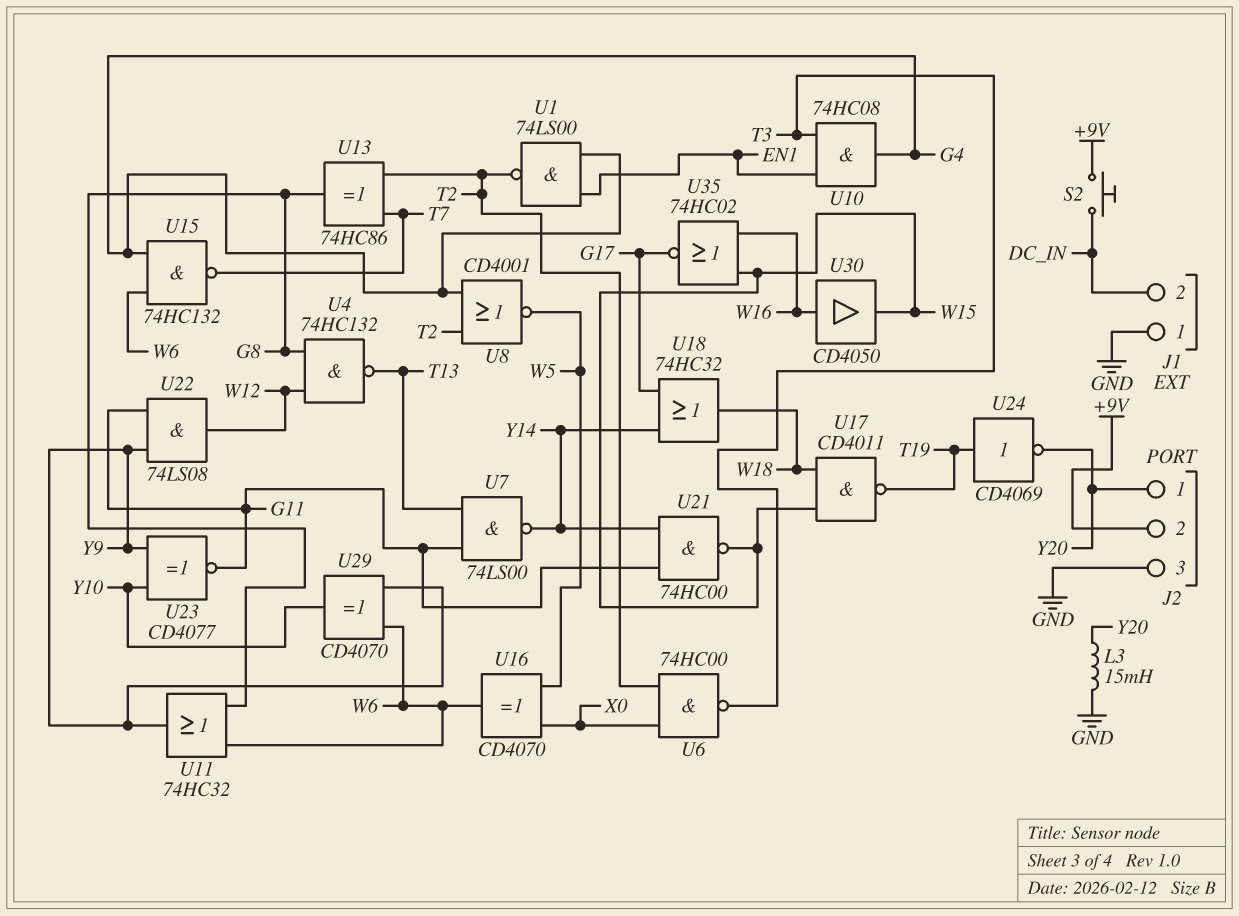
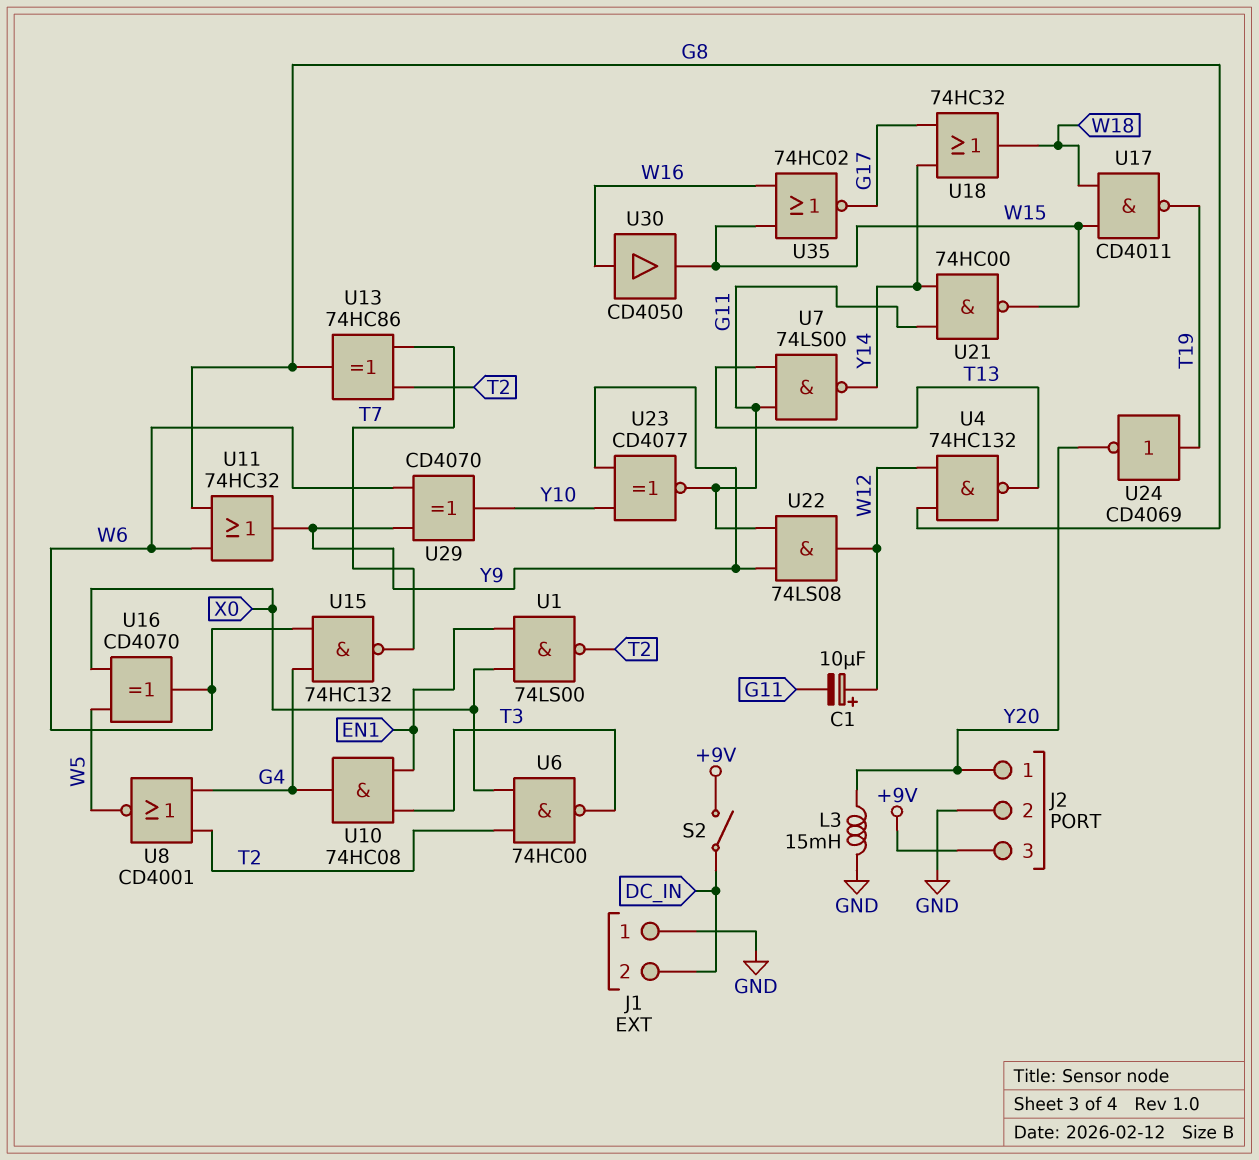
C1: none -> 10uF (plus W12, minus G11)
J2 pin 2: +9V -> GND
J2 pin 3: GND -> +9V
S2: button (+9V, DC_IN) -> switch (+9V, DC_IN)
U1: NAND 74LS00 (in EN1, in G4, out T2) -> NAND 74LS00 (in EN1, in X0, out T2)

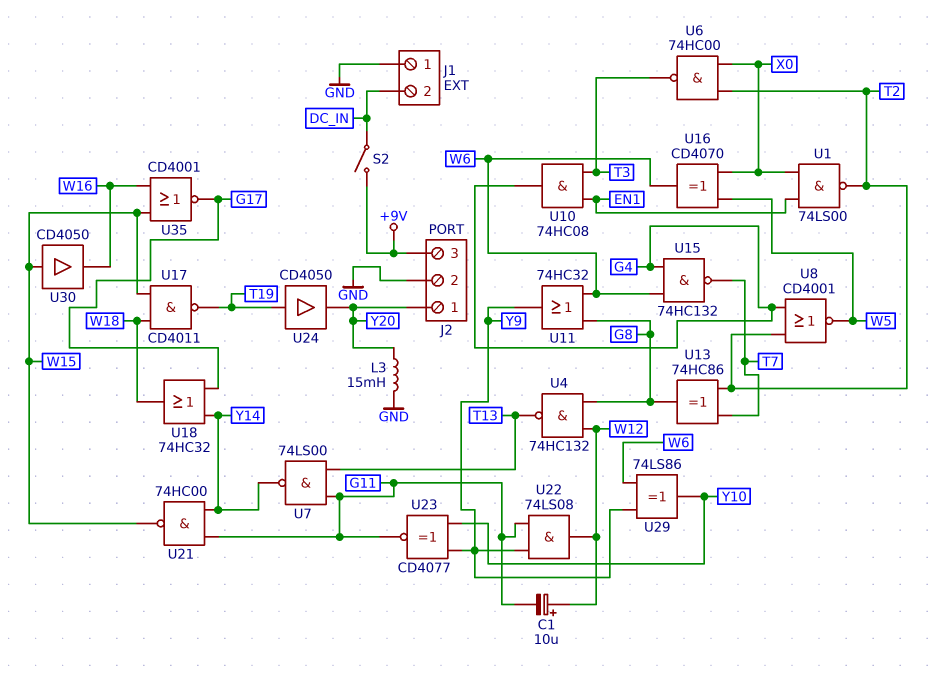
U24: NOT CD4069 (in T19, out Y20) -> buffer CD4050 (in T19, out Y20)
U29: XOR CD4070 (in W6, in Y9, out Y10) -> XOR 74LS86 (in W6, in Y9, out Y10)
U30: buffer CD4050 (in W16, out W15) -> buffer CD4050 (in W15, out W16)
U35: NOR 74HC02 (in W15, in W16, out G17) -> NOR CD4001 (in W15, in W16, out G17)

